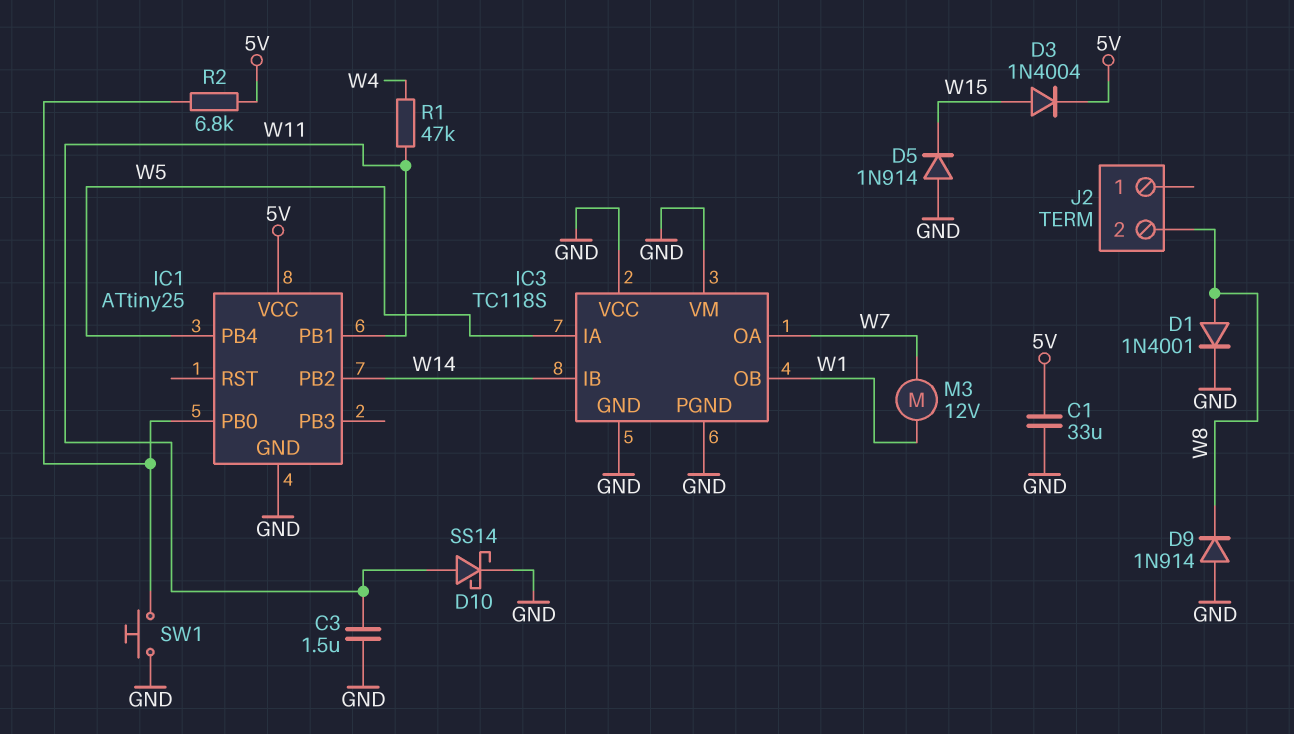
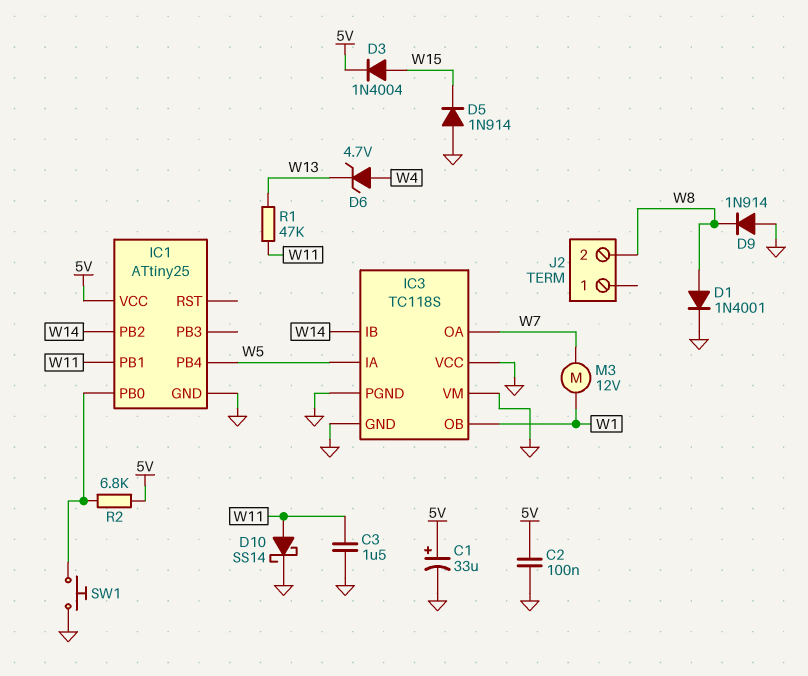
C1: 33uF (5V, GND) -> 33uF (plus 5V, minus GND)
C2: none -> 100nF (5V, GND)
D6: none -> zener 4.7V (A W4, K W13)
R1: 47k (W4, W11) -> 47k (W11, W13)

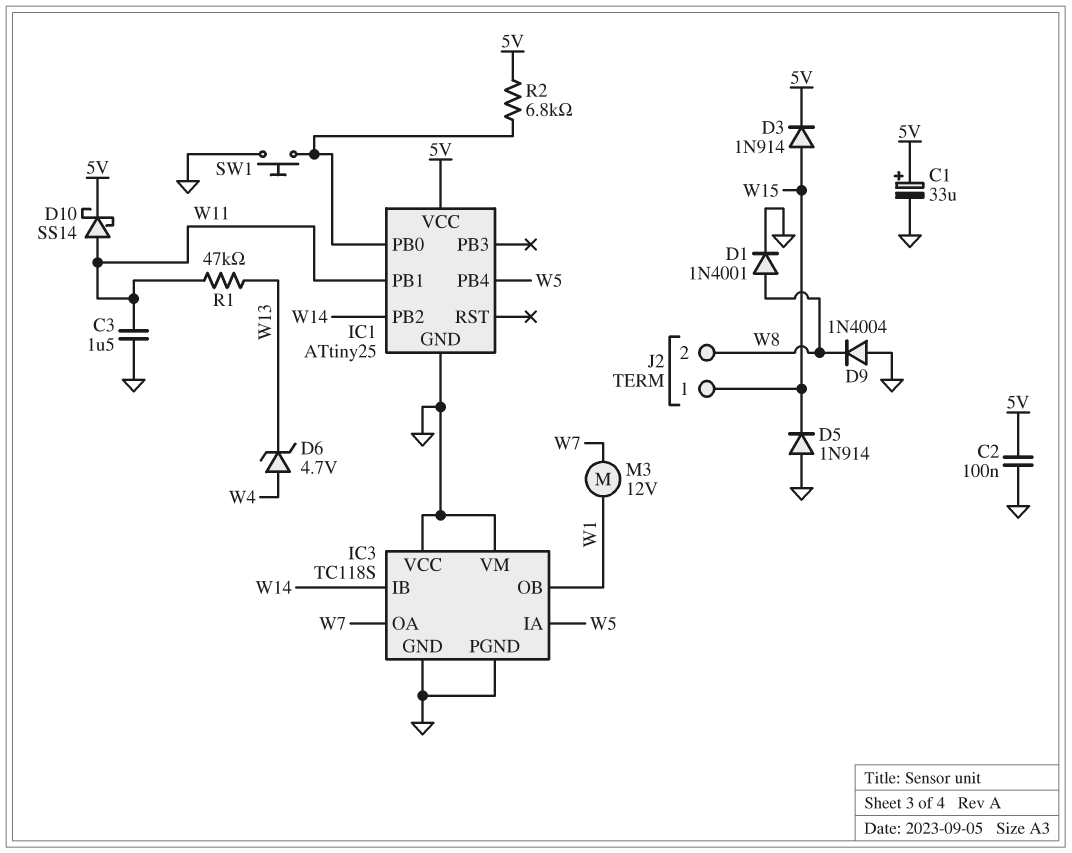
D3: diode 1N4004 (A W15, K 5V) -> diode 1N914 (A W15, K 5V)
D9: diode 1N914 (A GND, K W8) -> diode 1N4004 (A GND, K W8)
D10: schottky SS14 (A W11, K GND) -> schottky SS14 (A W11, K 5V)
J2 pin 1: none -> W15

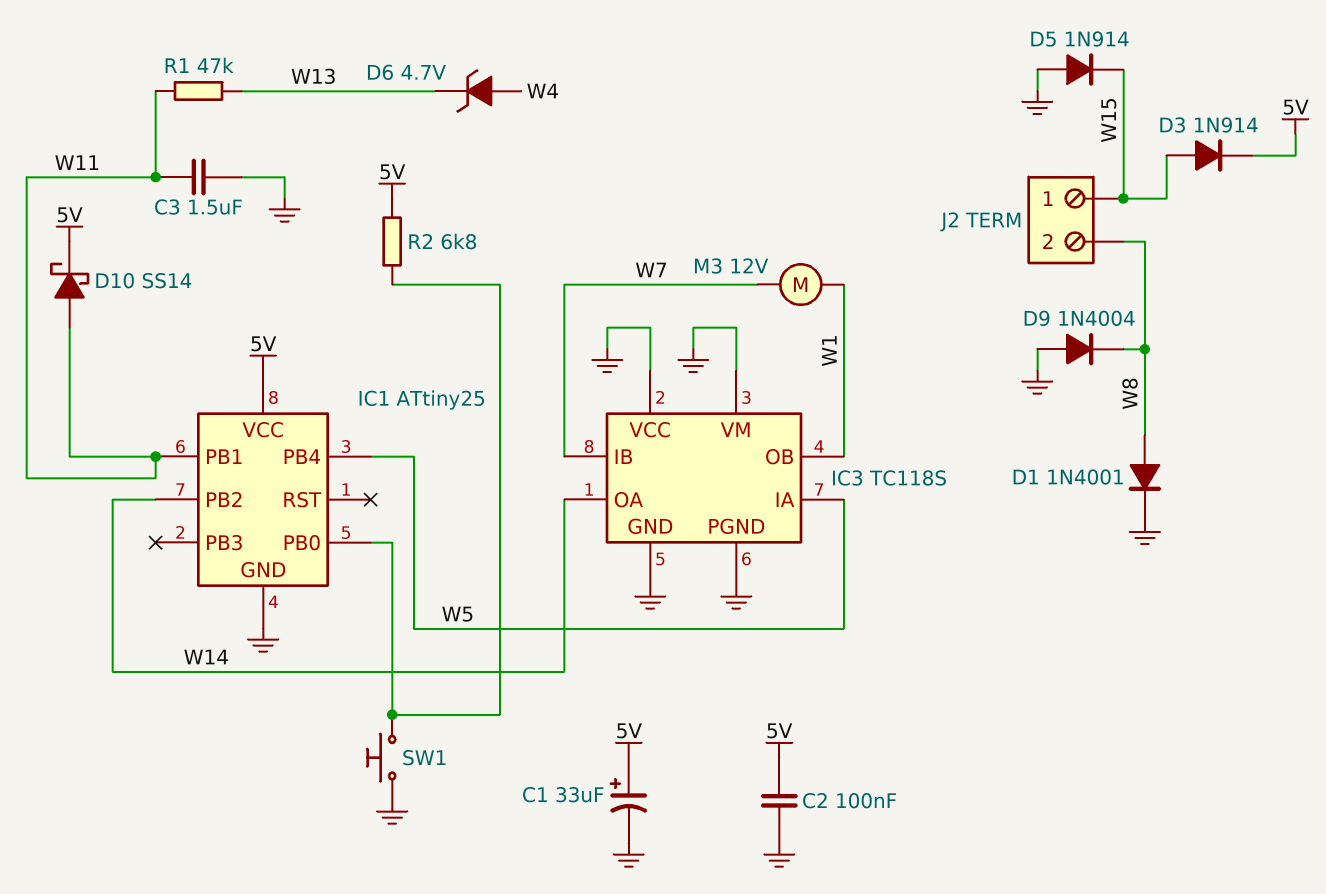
IC3 pin IB: W14 -> W7
IC3 pin OA: W7 -> W14

